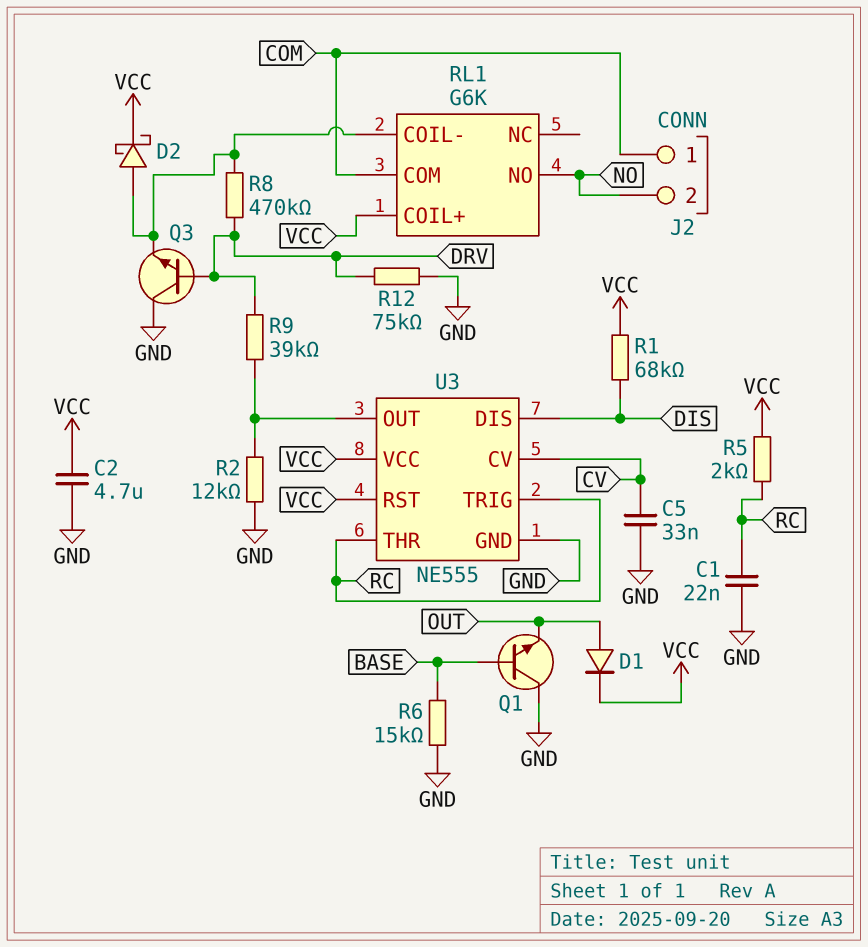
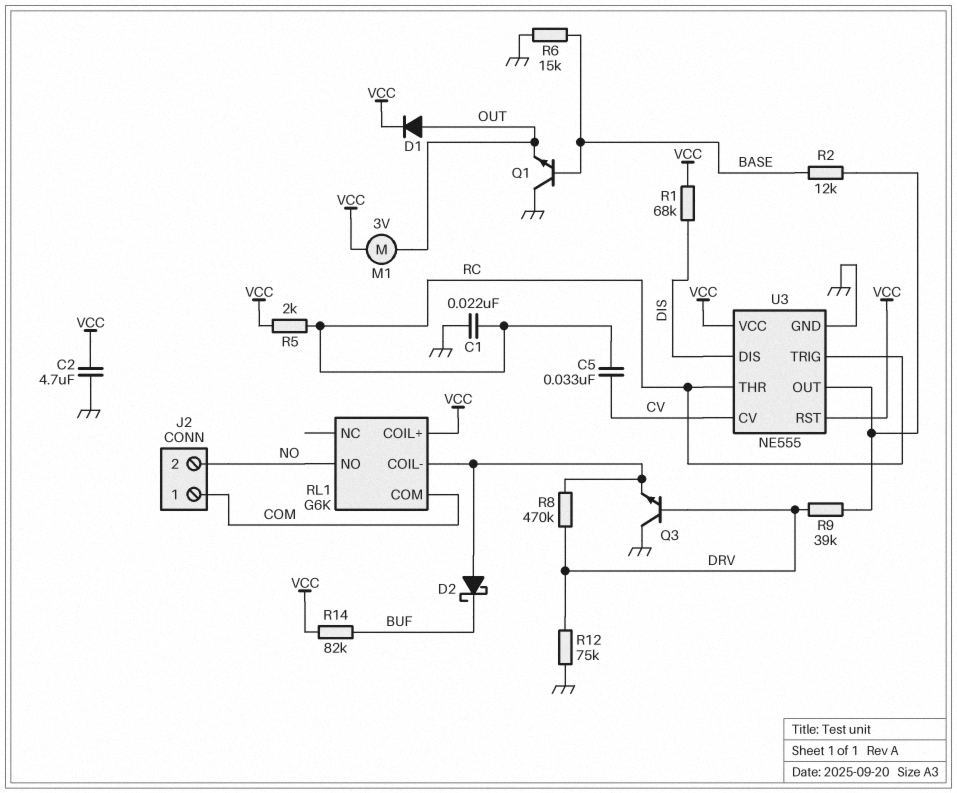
C5: 33nF (CV, GND) -> 33nF (CV, RC)
D2: schottky (A RL1/COIL-, K VCC) -> schottky (A RL1/COIL-, K BUF)
M1: none -> motor 3V (OUT, VCC)
R2: 12k (GND, U3/OUT) -> 12k (BASE, U3/OUT)
R14: none -> 82k (BUF, VCC)

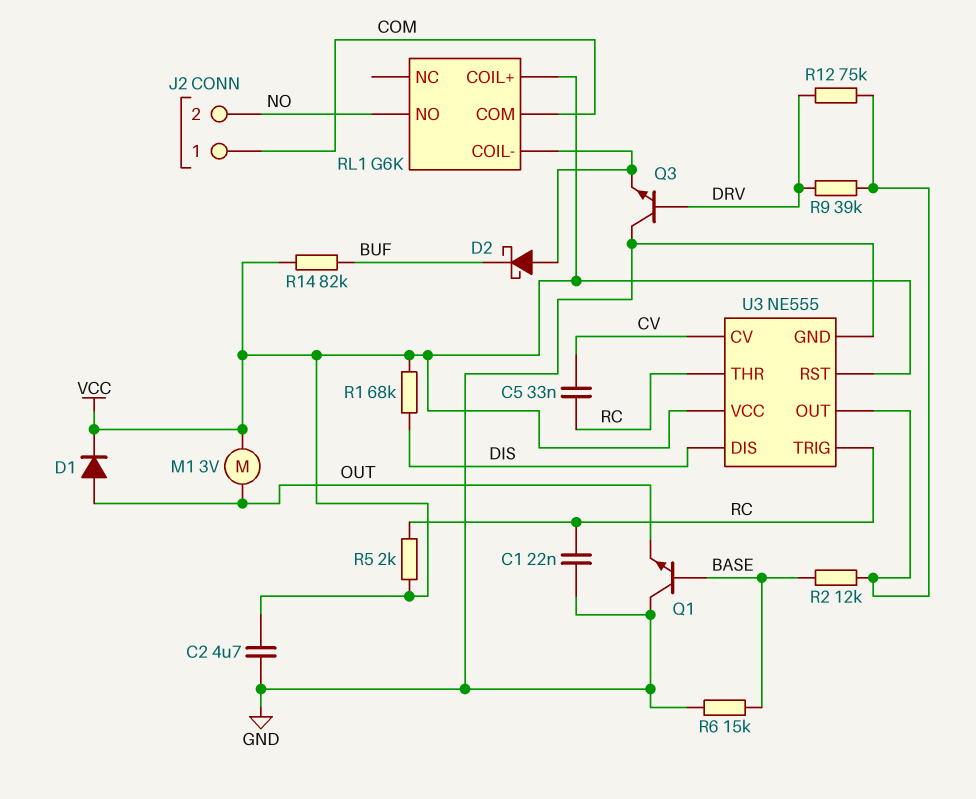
R8: 470k (DRV, RL1/COIL-) -> none
R12: 75k (DRV, GND) -> 75k (DRV, U3/OUT)

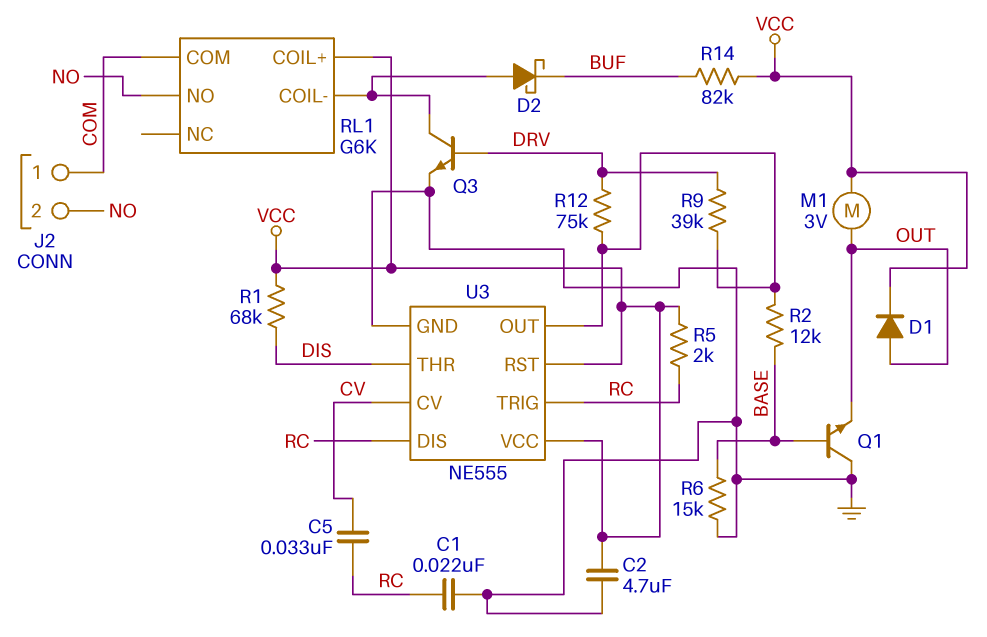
Q3: NPN (B DRV, C GND, E RL1/COIL-) -> NPN (B DRV, C RL1/COIL-, E GND)
U3 pin DIS: DIS -> RC
U3 pin THR: RC -> DIS

